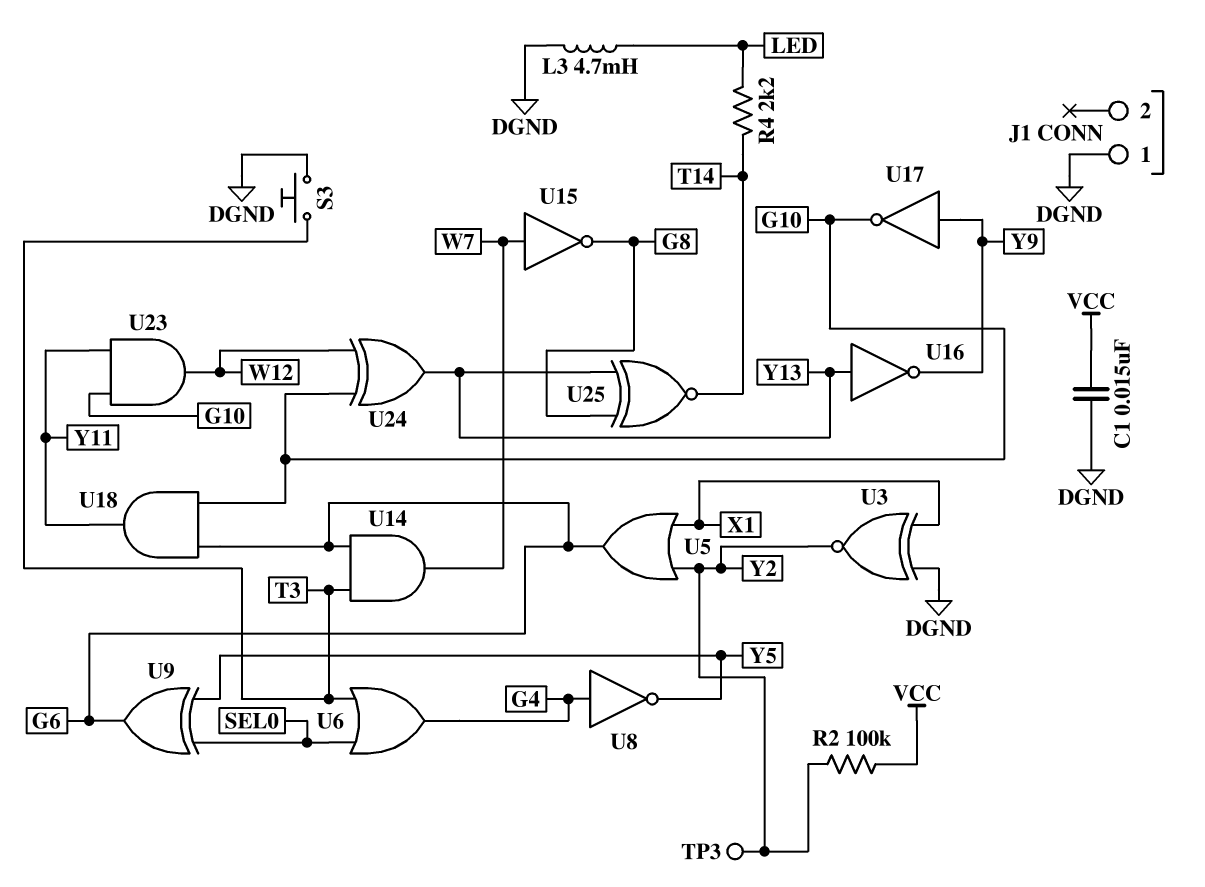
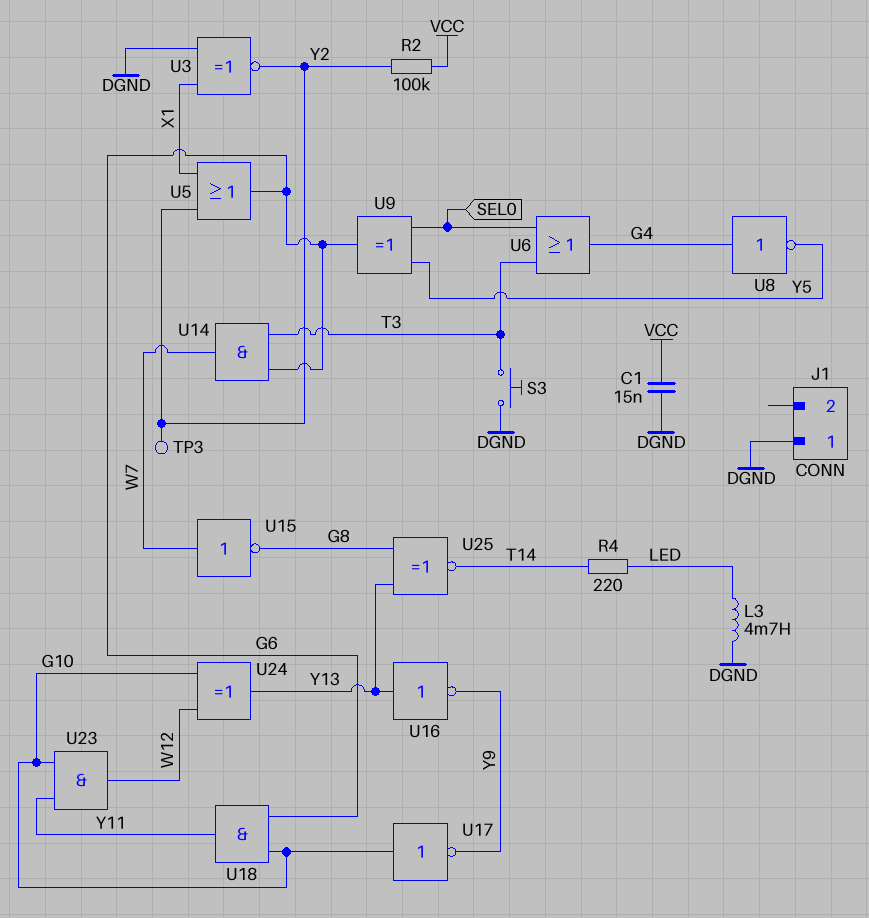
R4: 2.2k (LED, T14) -> 220 (LED, T14)
U17: NOT (in Y9, out G10) -> NOT (in G10, out Y9)

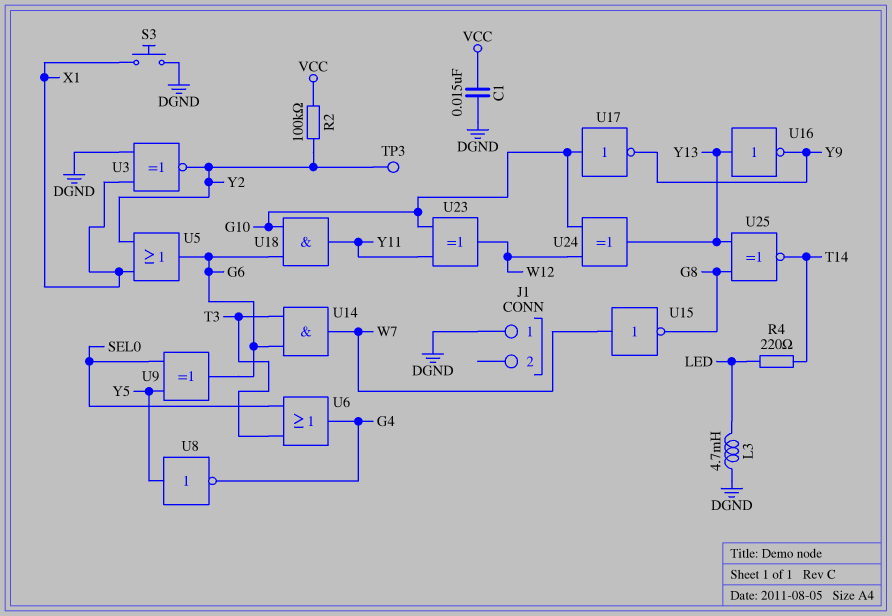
S3: button (DGND, T3) -> button (DGND, X1)
U8: NOT (in G4, out Y5) -> NOT (in Y5, out G4)
U23: AND (in G10, in Y11, out W12) -> XOR (in G10, in Y11, out W12)

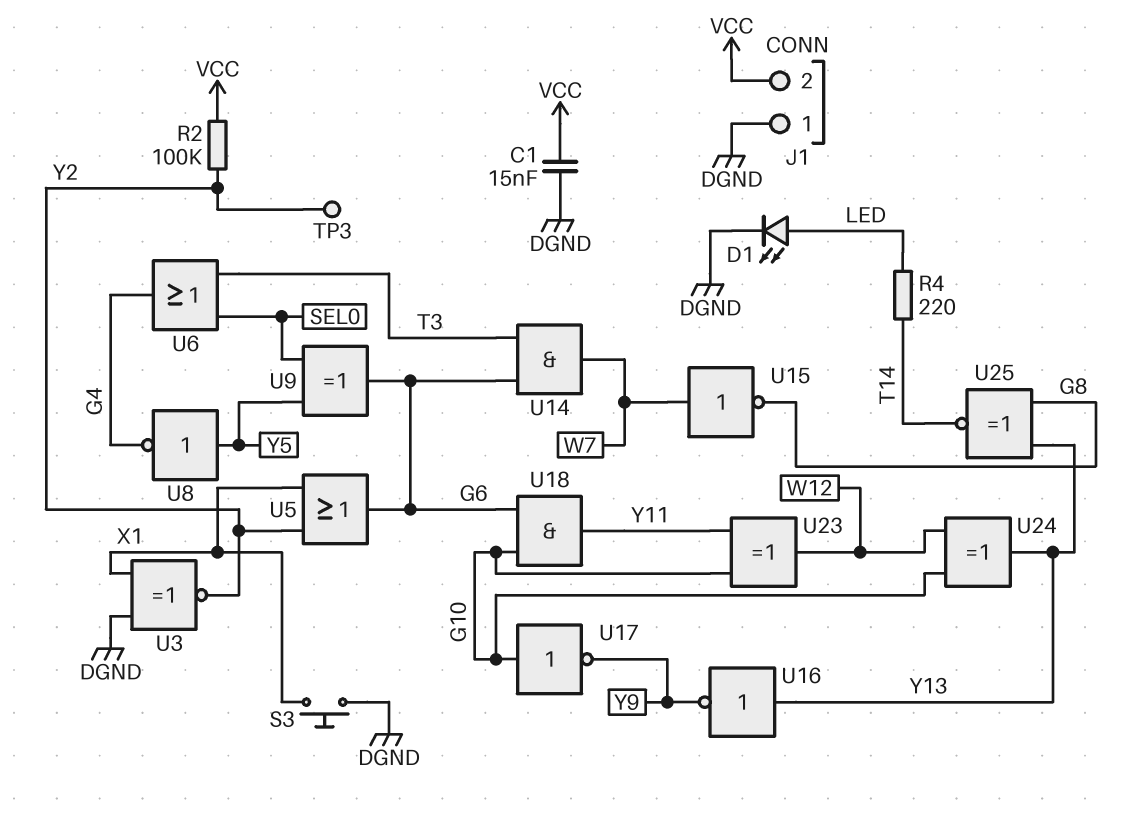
D1: none -> LED (A LED, K DGND)
J1 pin 2: none -> VCC
L3: 4.7mH (DGND, LED) -> none

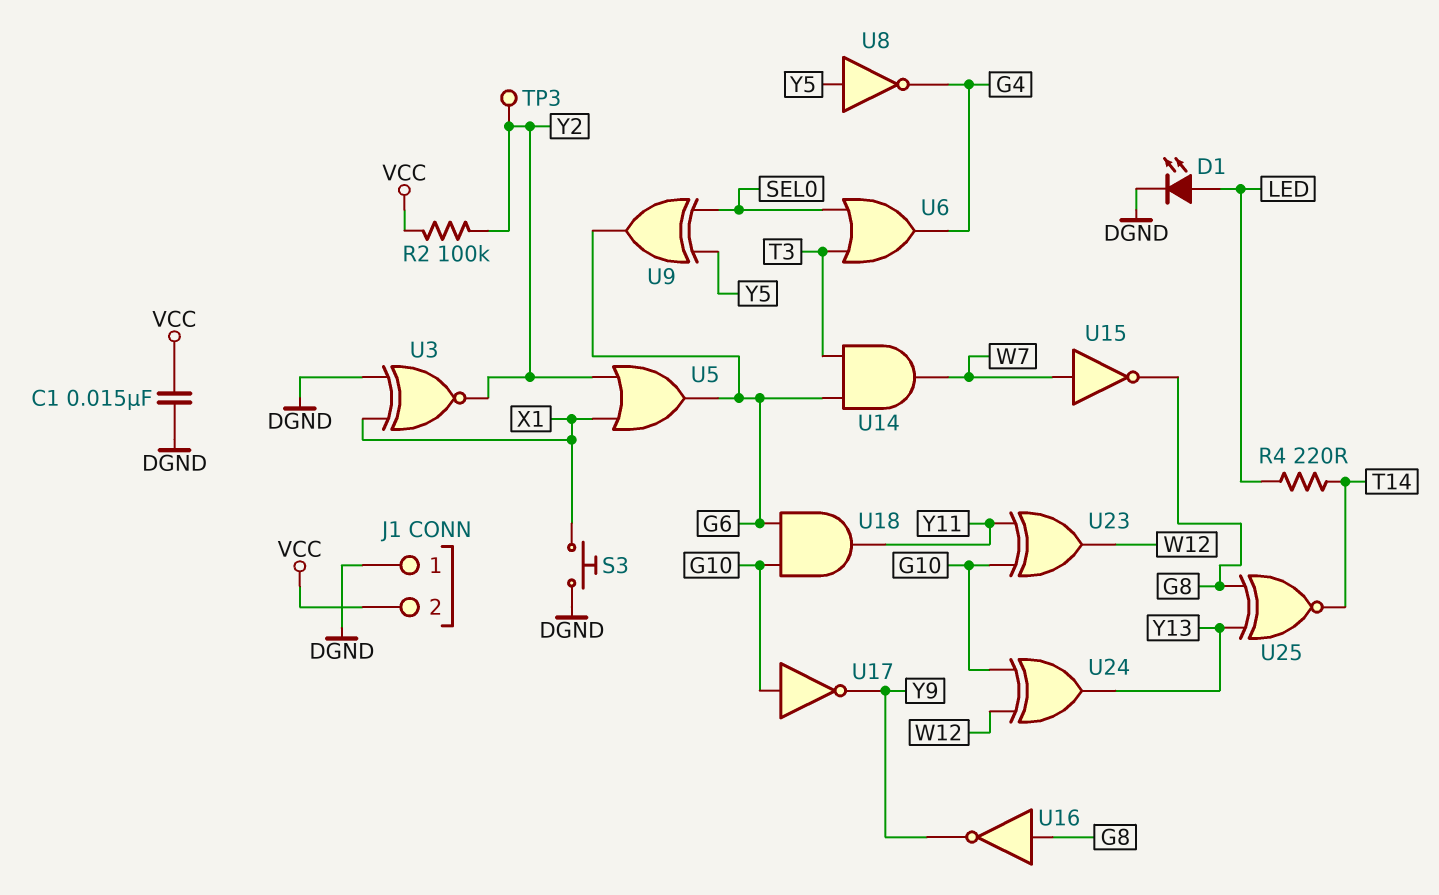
U16: NOT (in Y13, out Y9) -> NOT (in G8, out Y9)

